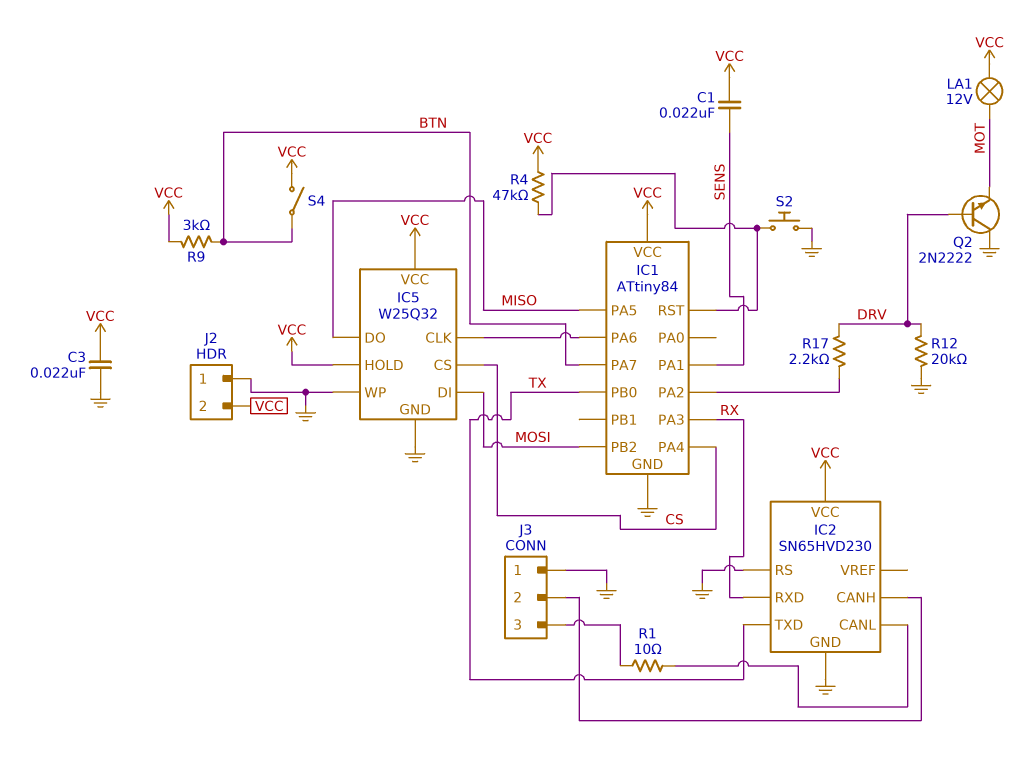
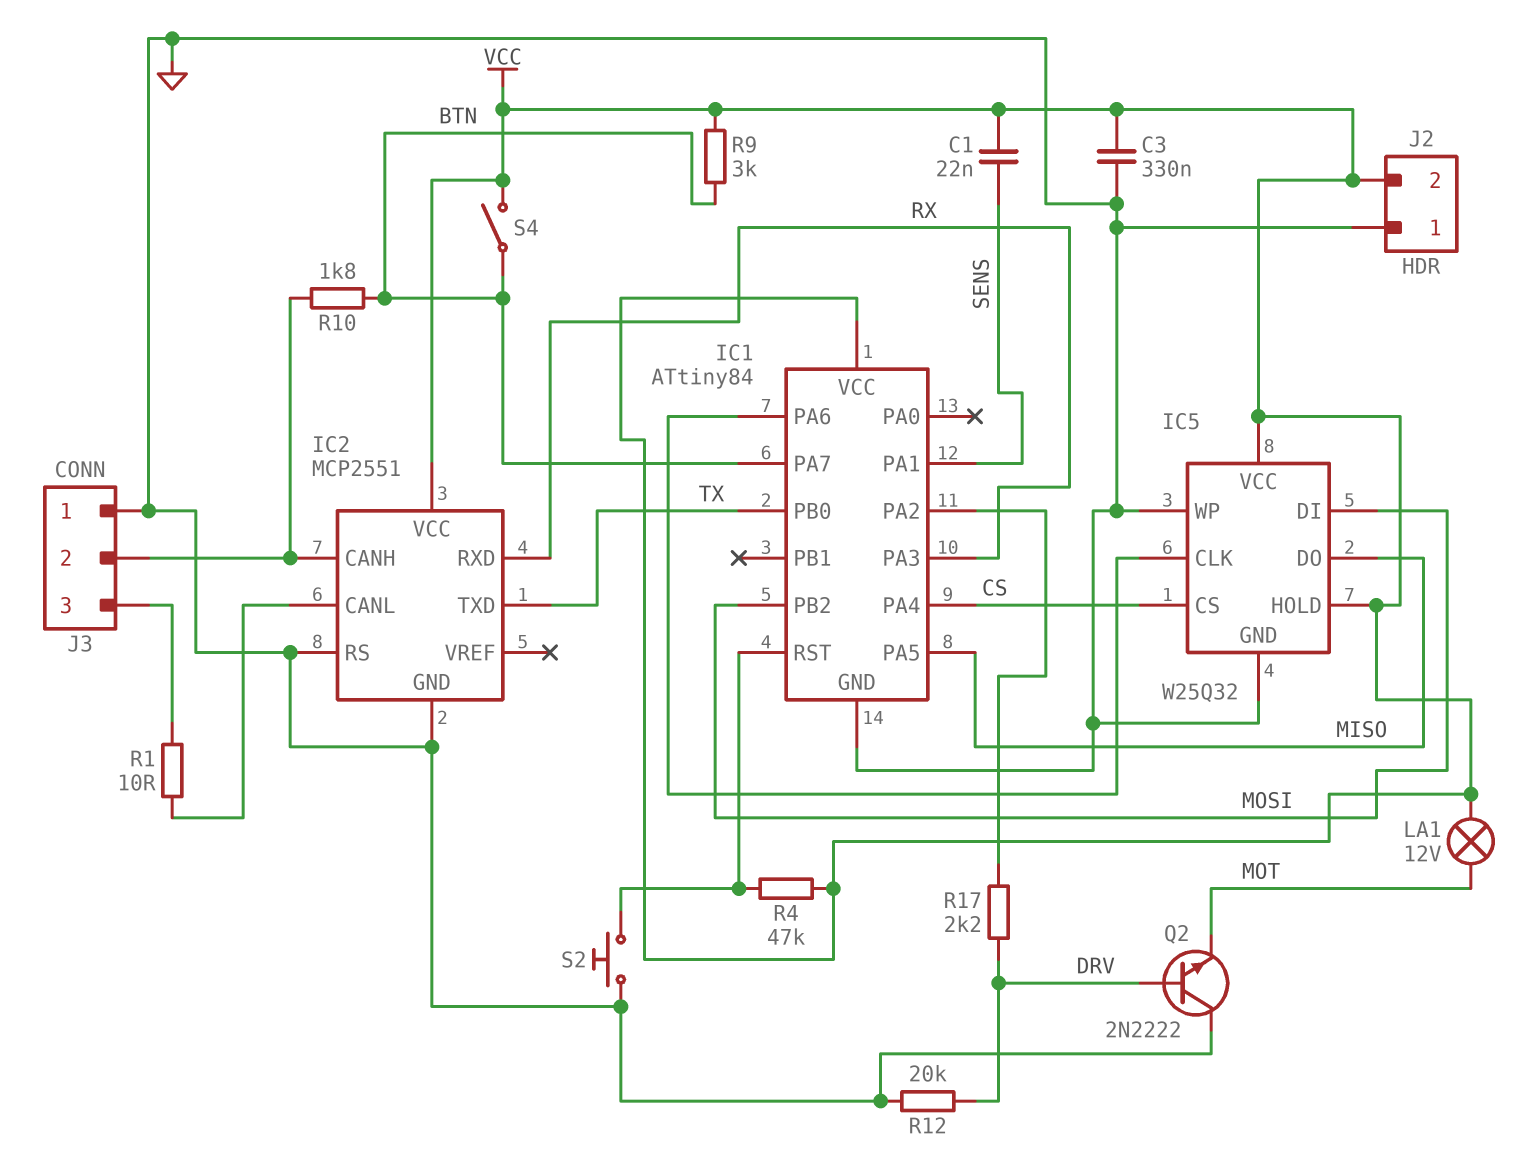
C3: 22nF (GND, VCC) -> 330nF (GND, VCC)
IC2: SN65HVD230 -> MCP2551
R10: none -> 1.8k (BTN, IC2/CANH)

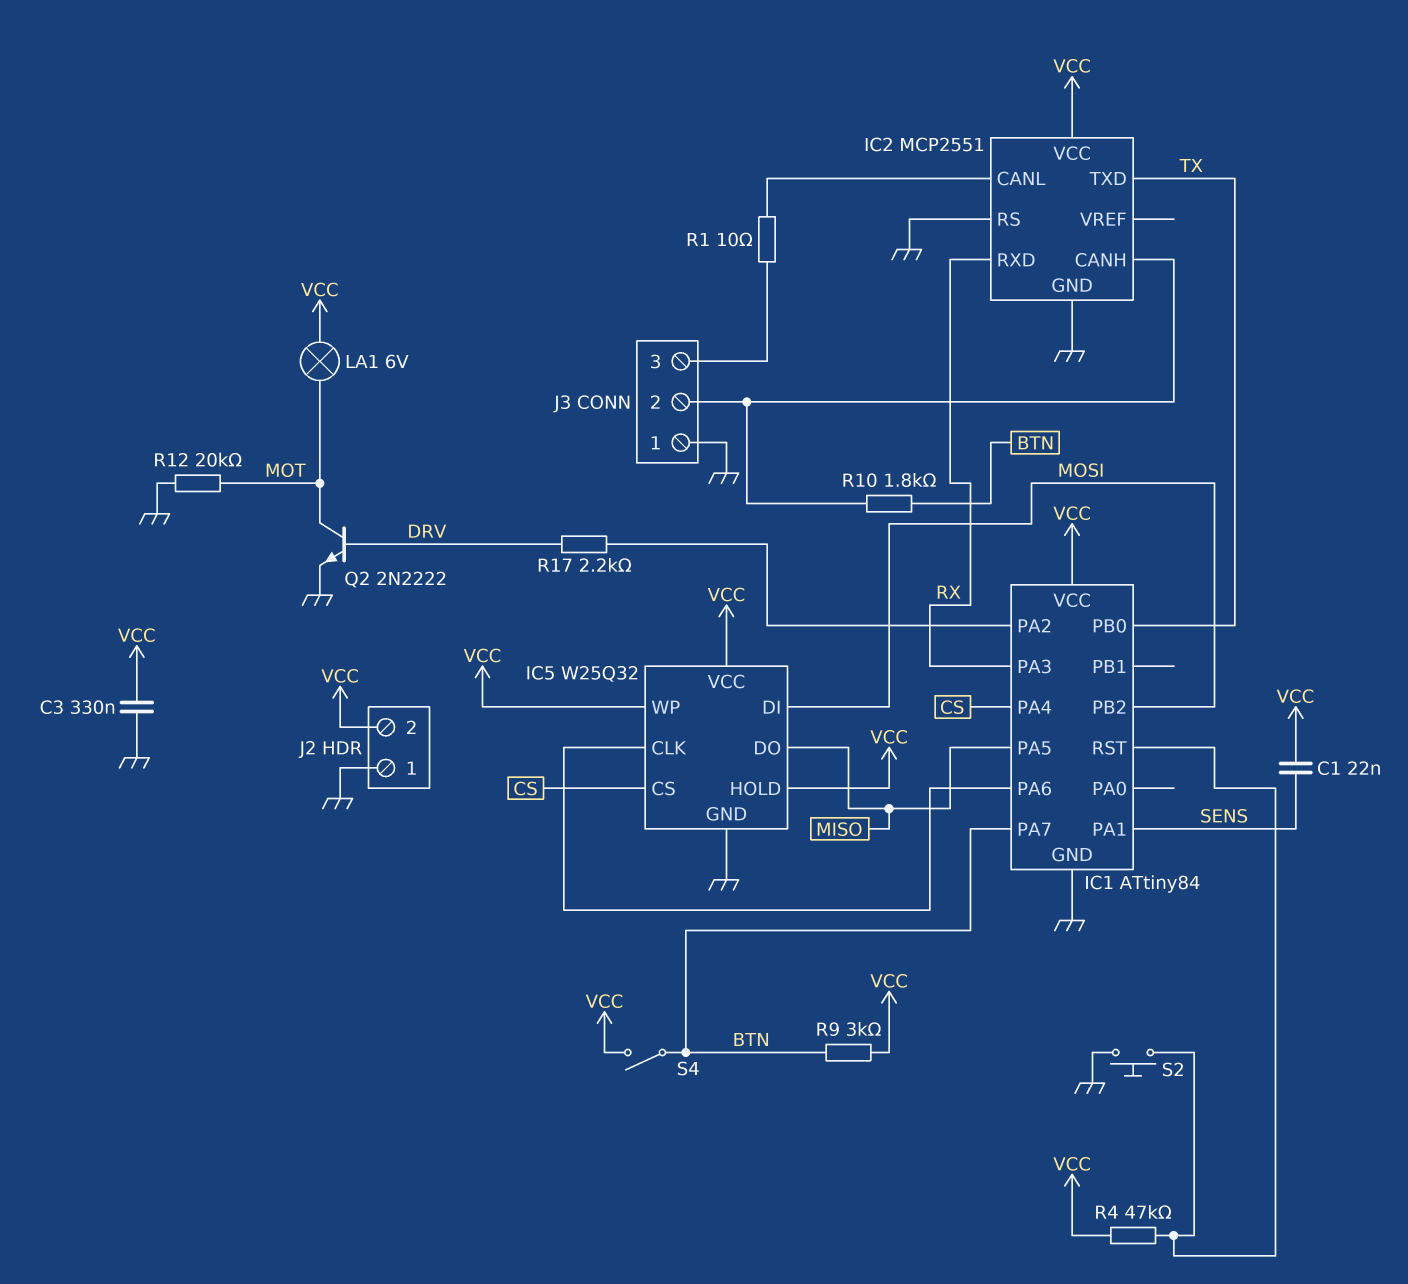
IC5 pin WP: GND -> VCC
LA1: lamp 12V (MOT, VCC) -> lamp 6V (MOT, VCC)
Q2: NPN 2N2222 (B DRV, C GND, E MOT) -> NPN 2N2222 (B DRV, C MOT, E GND)
R12: 20k (DRV, GND) -> 20k (GND, MOT)

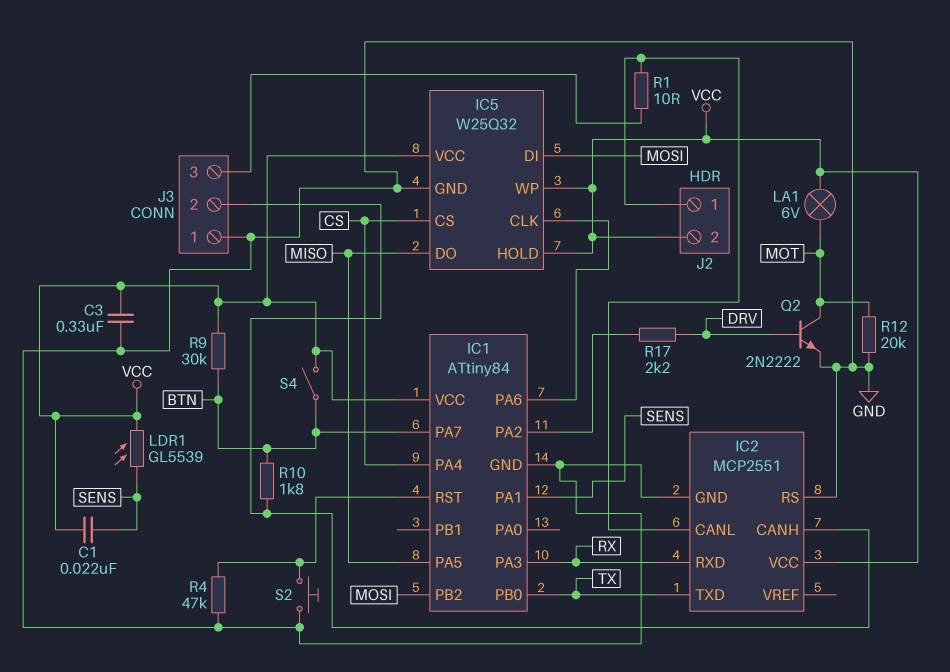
J2 pin 1: GND -> IC2/CANL
LDR1: none -> GL5539 (SENS, VCC)
R4: 47k (IC1/RST, VCC) -> 47k (GND, IC1/RST)
R9: 3k (BTN, VCC) -> 30k (BTN, VCC)

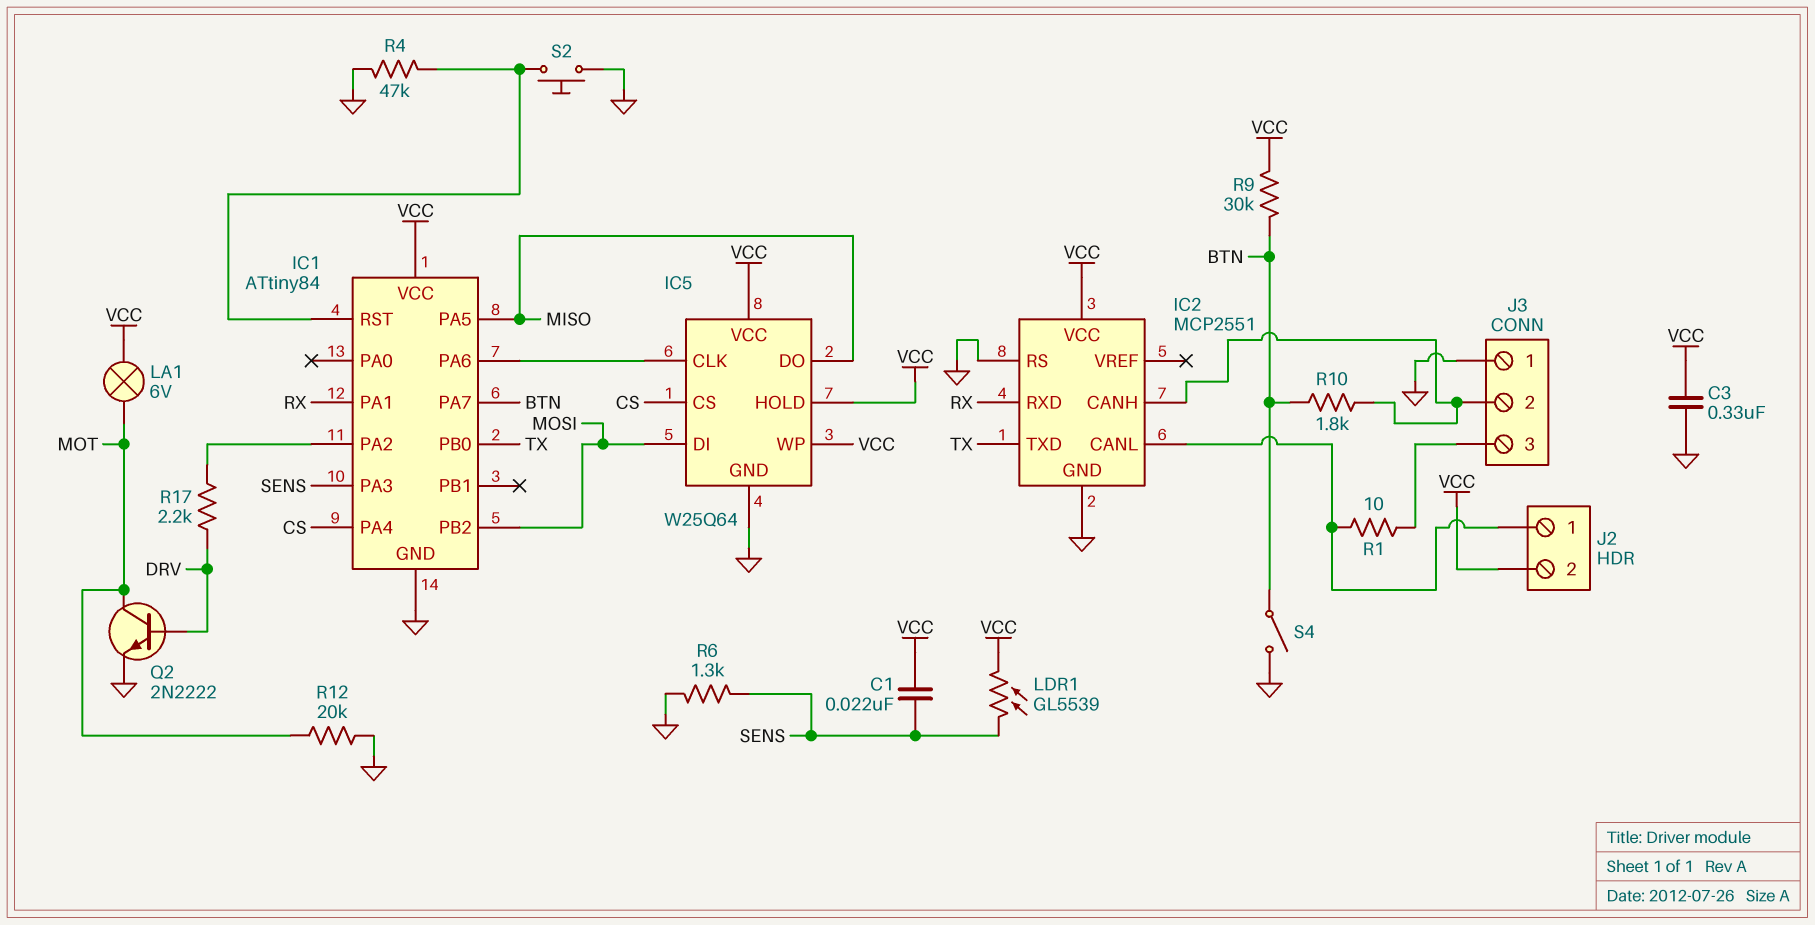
IC1 pin PA1: SENS -> RX
IC1 pin PA3: RX -> SENS
IC5: W25Q32 -> W25Q64
R6: none -> 1.3k (GND, SENS)
S4: switch (BTN, VCC) -> switch (BTN, GND)

